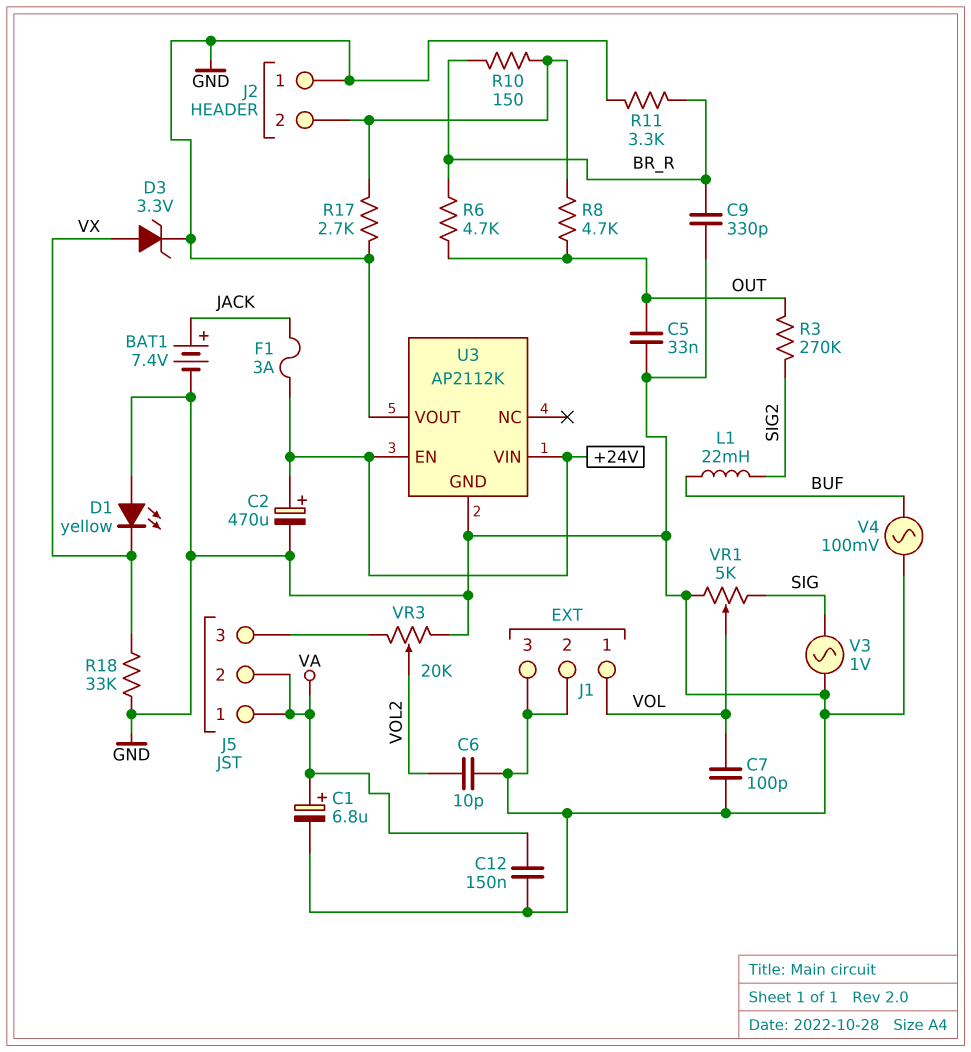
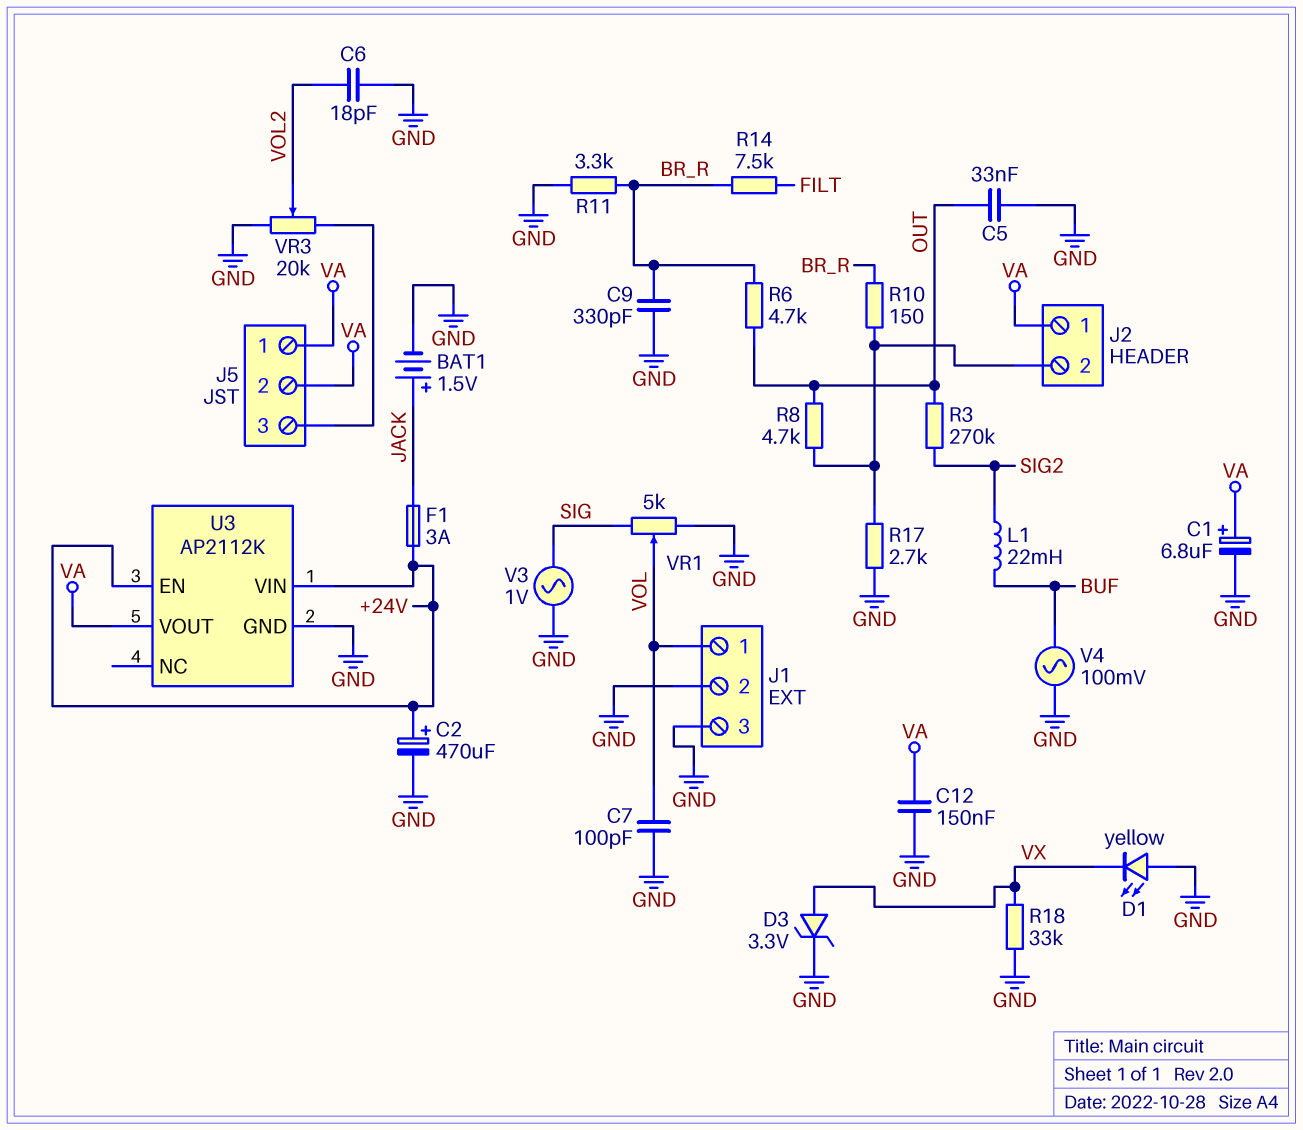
BAT1: 7.4V (plus JACK, minus GND) -> 1.5V (plus JACK, minus GND)
C6: 10pF (GND, VOL2) -> 18pF (GND, VOL2)
J2 pin 1: GND -> VA
R14: none -> 7.5k (BR_R, FILT)
U3 pin VOUT: GND -> VA

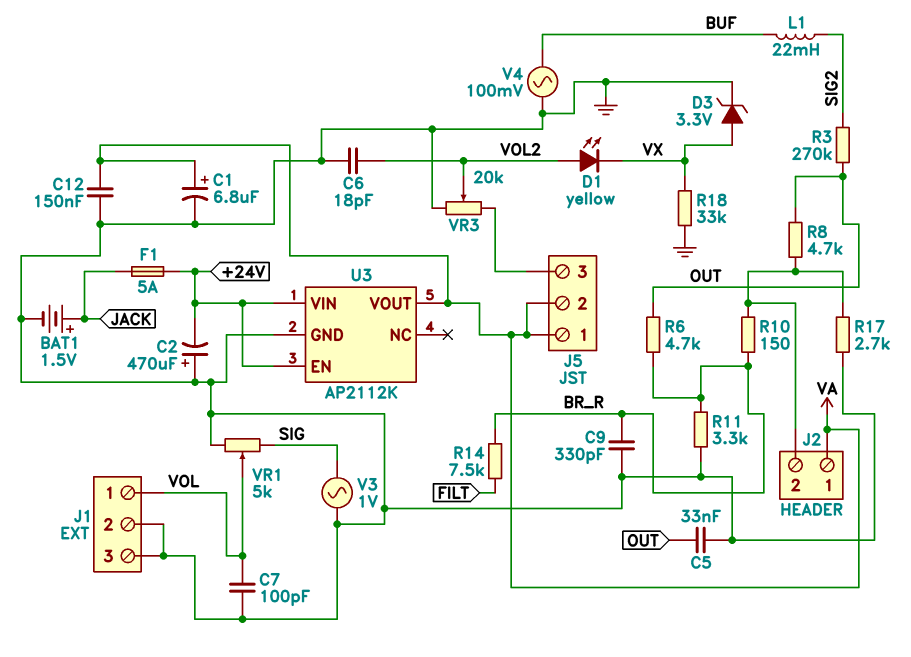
C2: 470uF (plus +24V, minus GND) -> 470uF (plus GND, minus +24V)
D1: LED yellow (A GND, K VX) -> LED yellow (A VOL2, K VX)
F1: 3A (+24V, JACK) -> 5A (+24V, JACK)

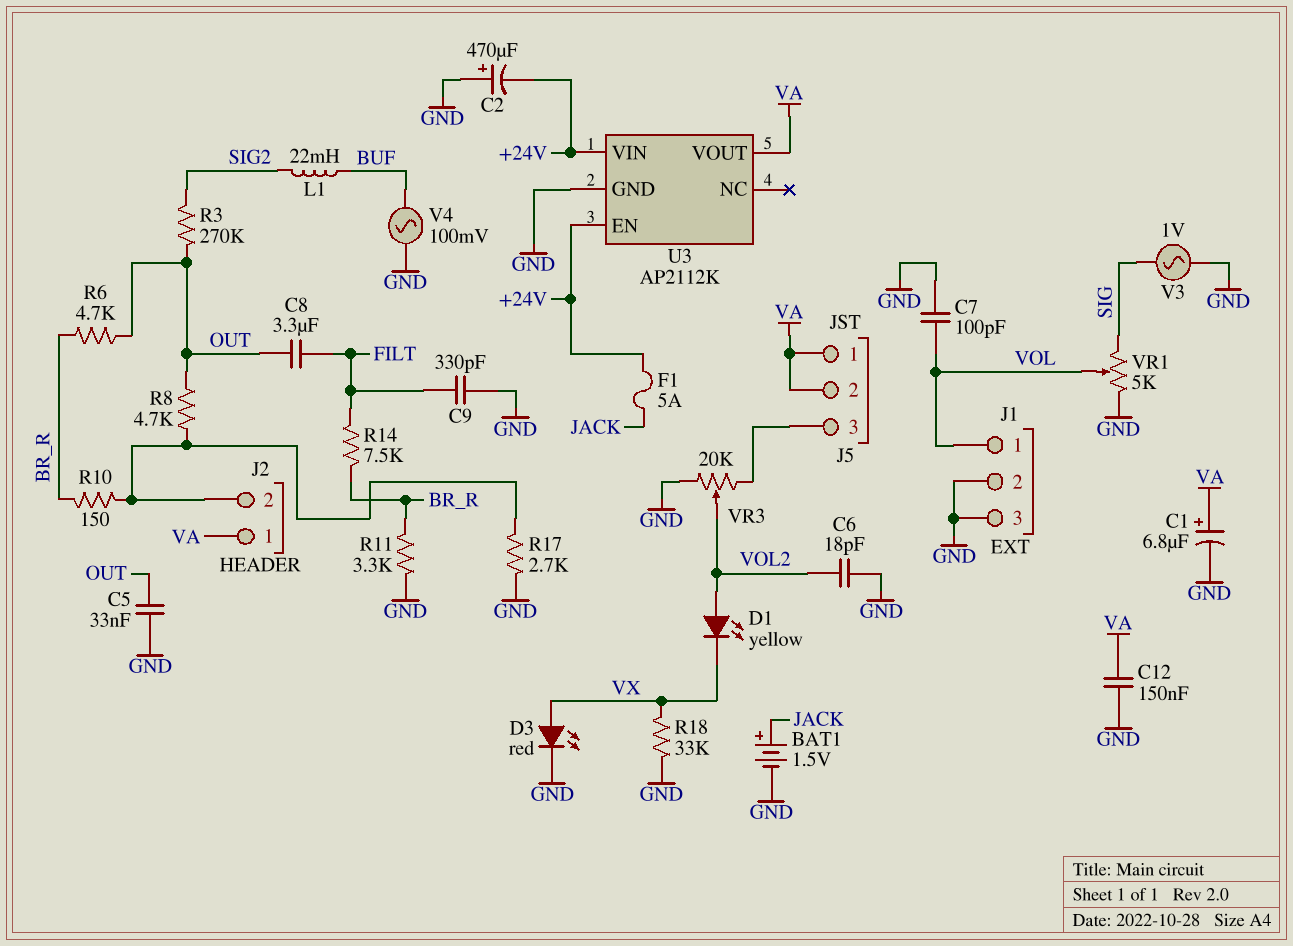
C8: none -> 3.3uF (FILT, OUT)
C9: 330pF (BR_R, GND) -> 330pF (FILT, GND)
D3: zener 3.3V (A VX, K GND) -> LED red (A VX, K GND)

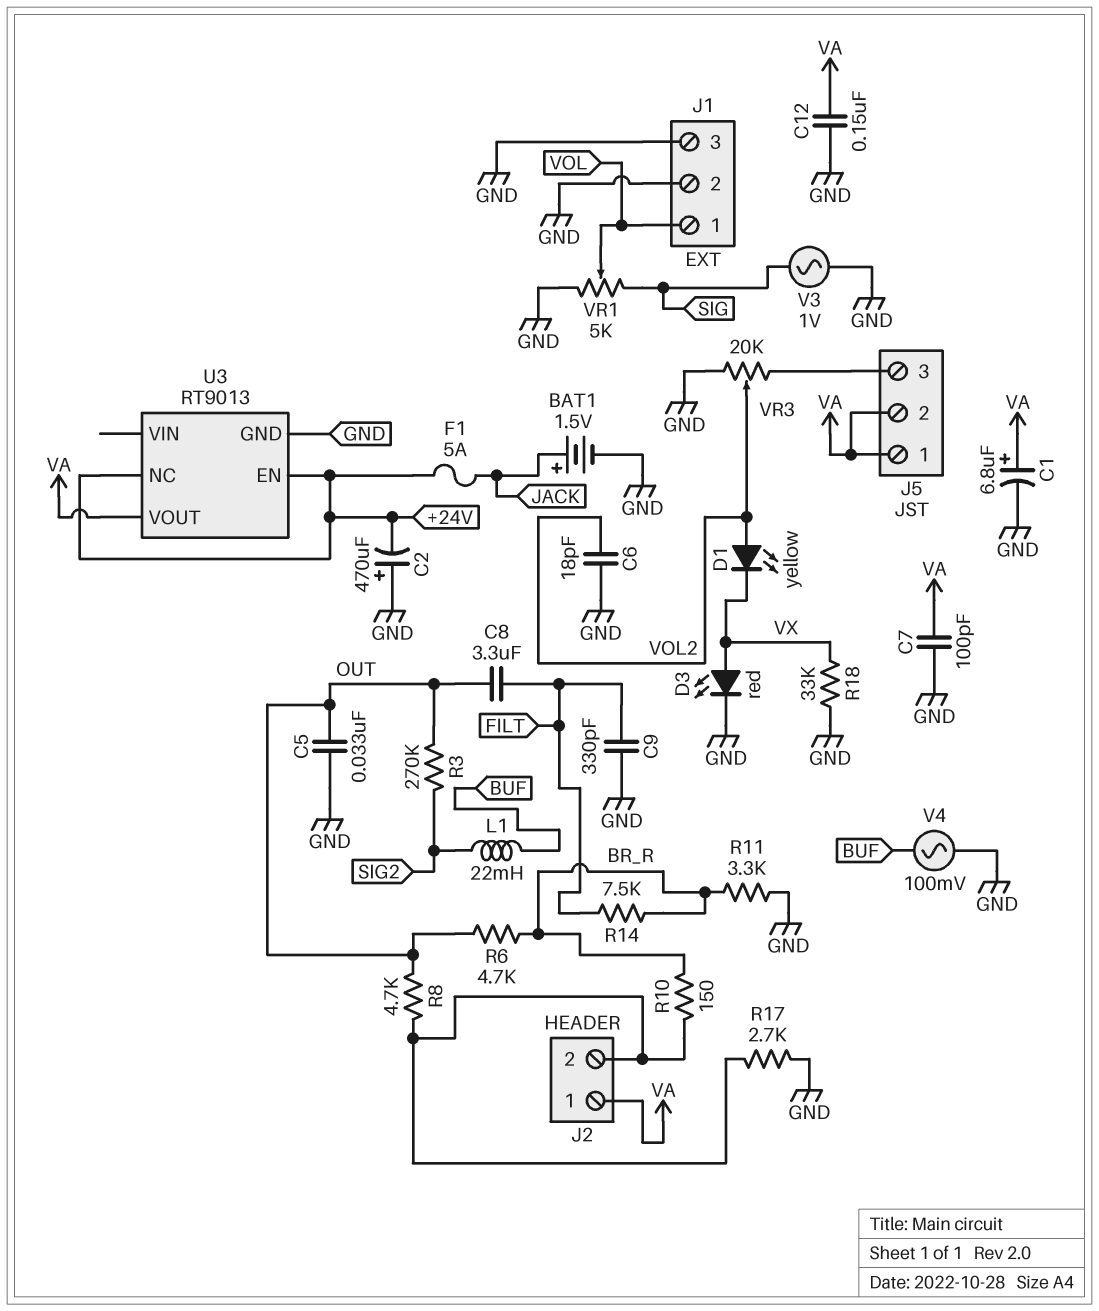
C7: 100pF (GND, VOL) -> 100pF (GND, VA)
U3: AP2112K -> RT9013
U3 pin NC: none -> +24V
U3 pin VIN: +24V -> none

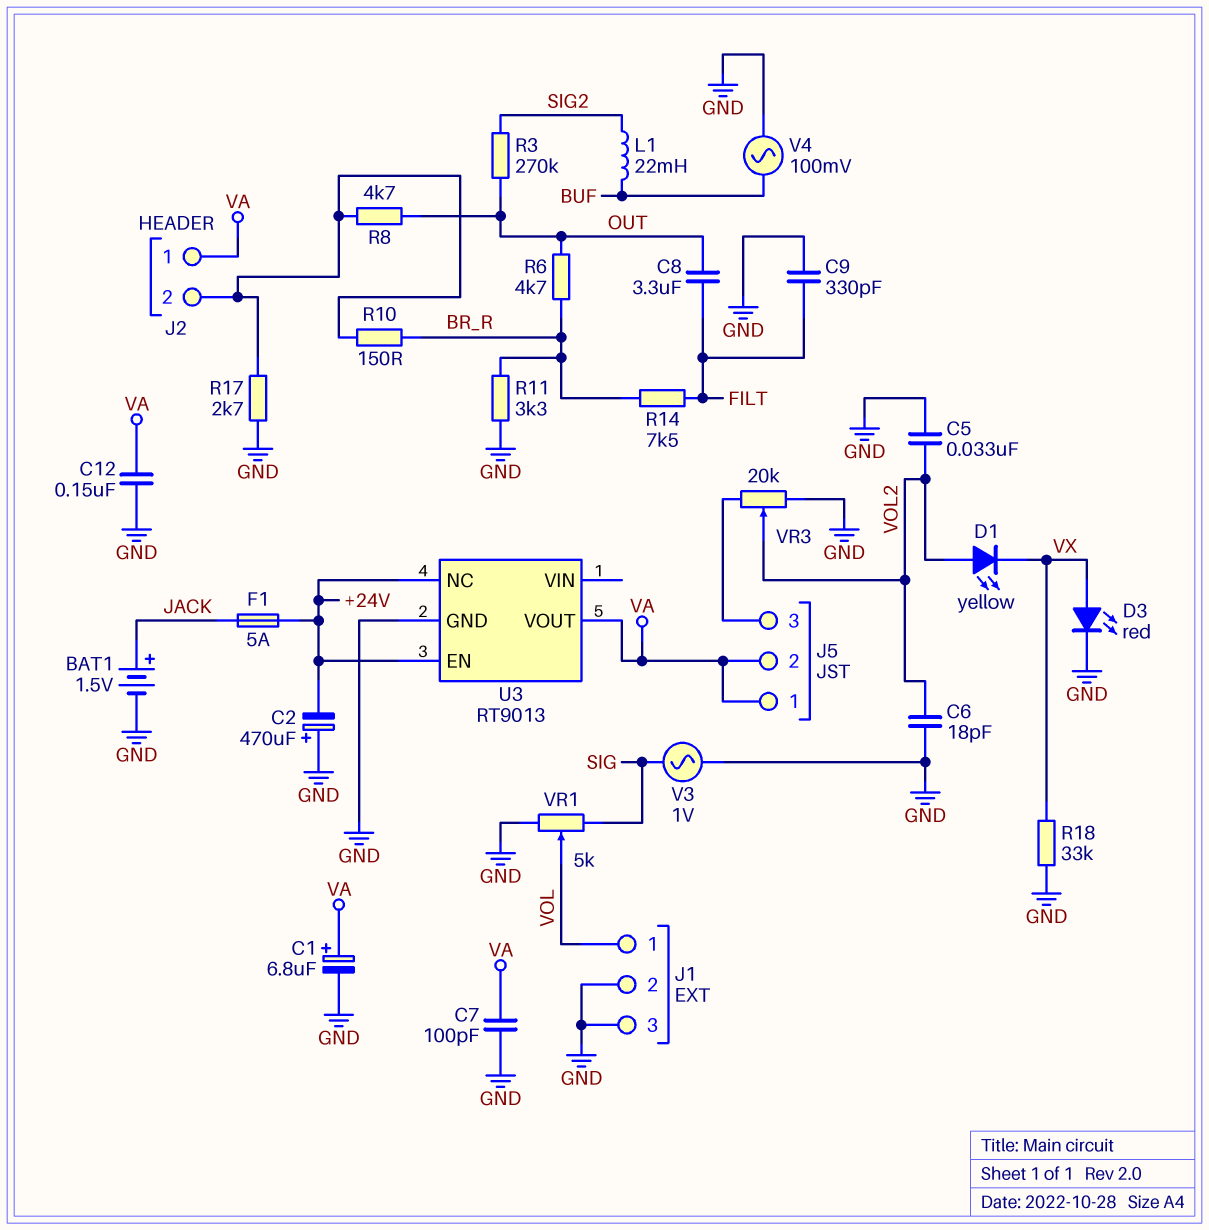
C5: 33nF (GND, OUT) -> 33nF (GND, VOL2)

